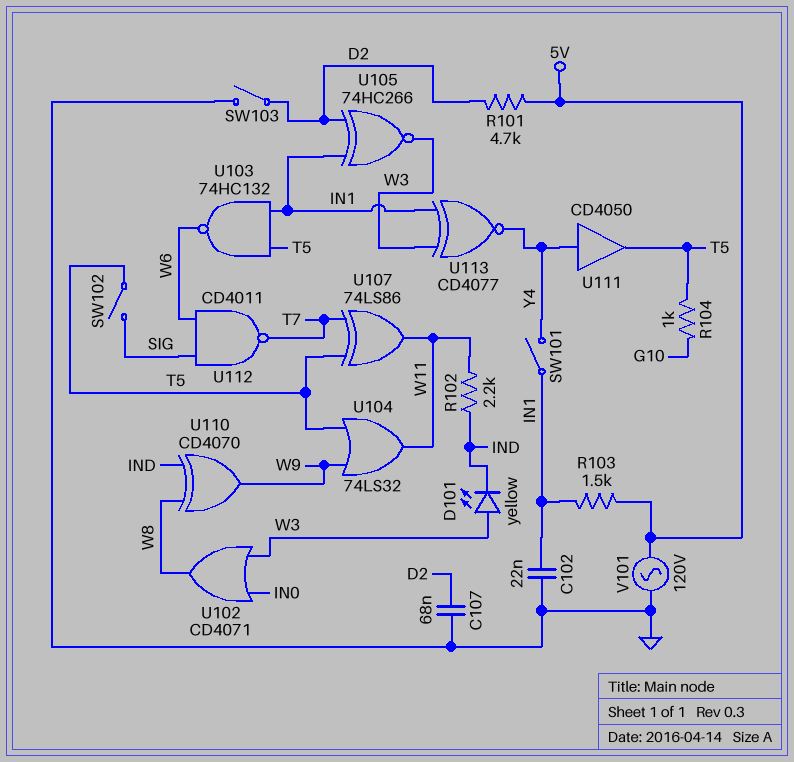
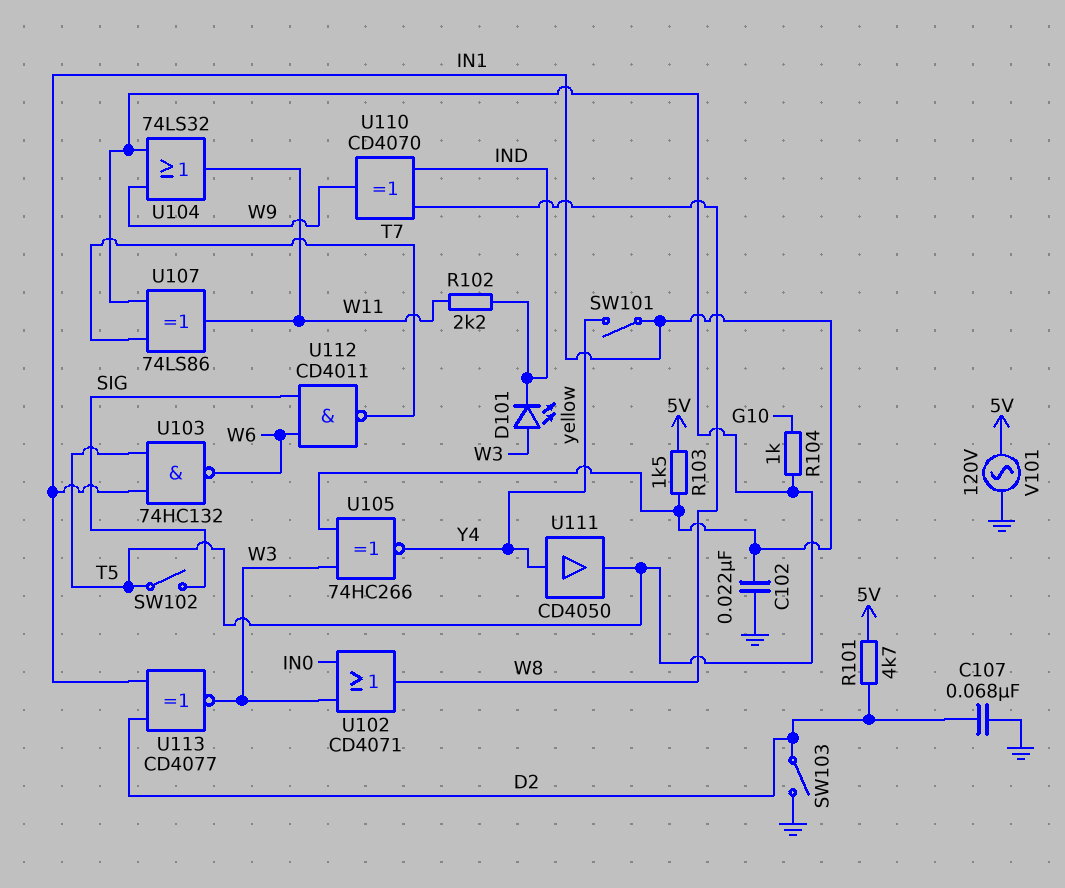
U105: XNOR 74HC266 (in D2, in IN1, out W3) -> XNOR 74HC266 (in IN1, in W3, out Y4)
U113: XNOR CD4077 (in IN1, in W3, out Y4) -> XNOR CD4077 (in D2, in IN1, out W3)

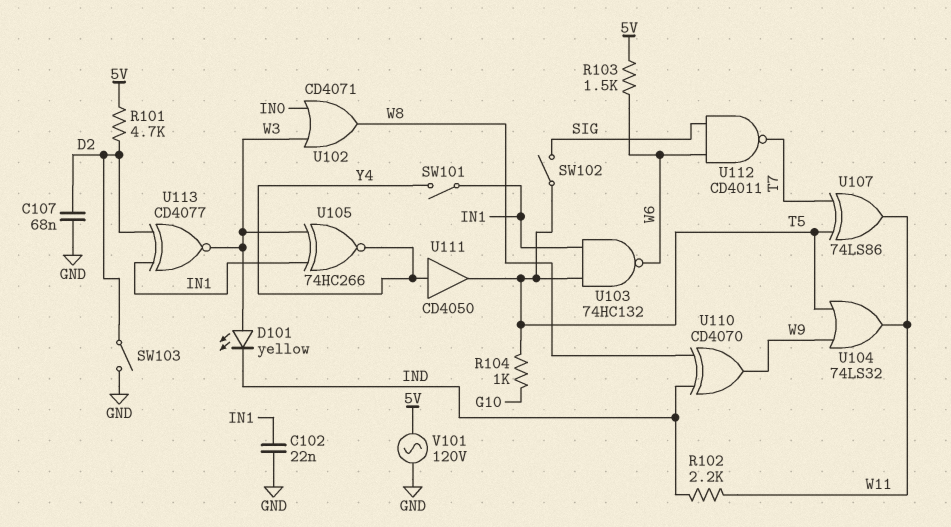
R103: 1.5k (5V, IN1) -> 1.5k (5V, W6)

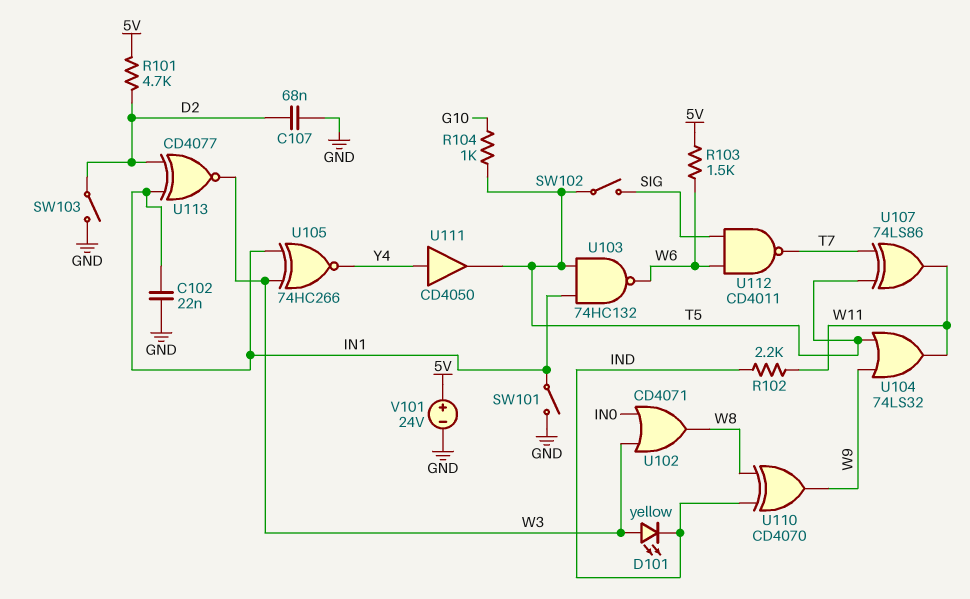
SW101: switch (IN1, Y4) -> switch (GND, IN1)
V101: AC 120V (5V, GND) -> 24V (plus 5V, minus GND)

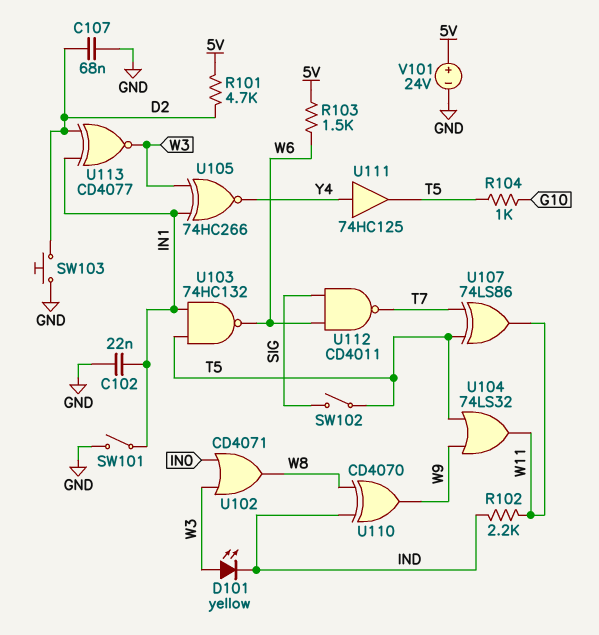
SW103: switch (D2, GND) -> button (D2, GND)
U111: buffer CD4050 (in Y4, out T5) -> buffer 74HC125 (in Y4, out T5)

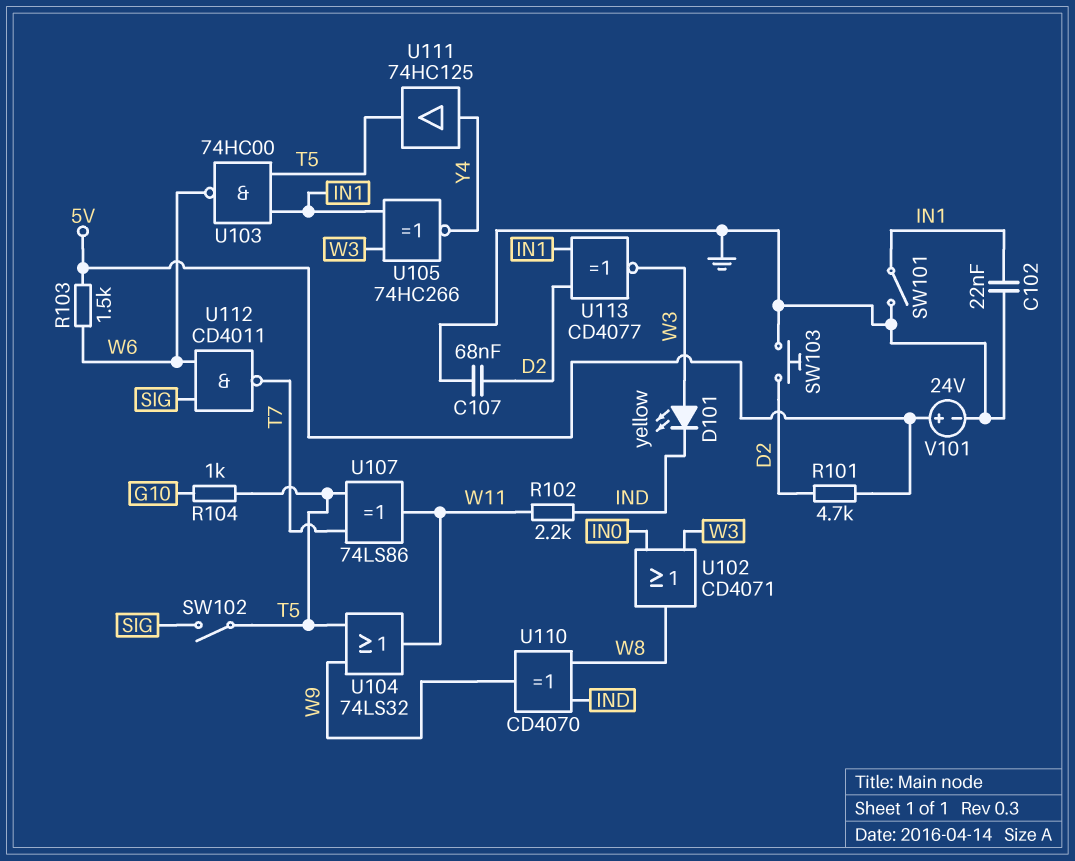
U103: NAND 74HC132 (in IN1, in T5, out W6) -> NAND 74HC00 (in IN1, in T5, out W6)

